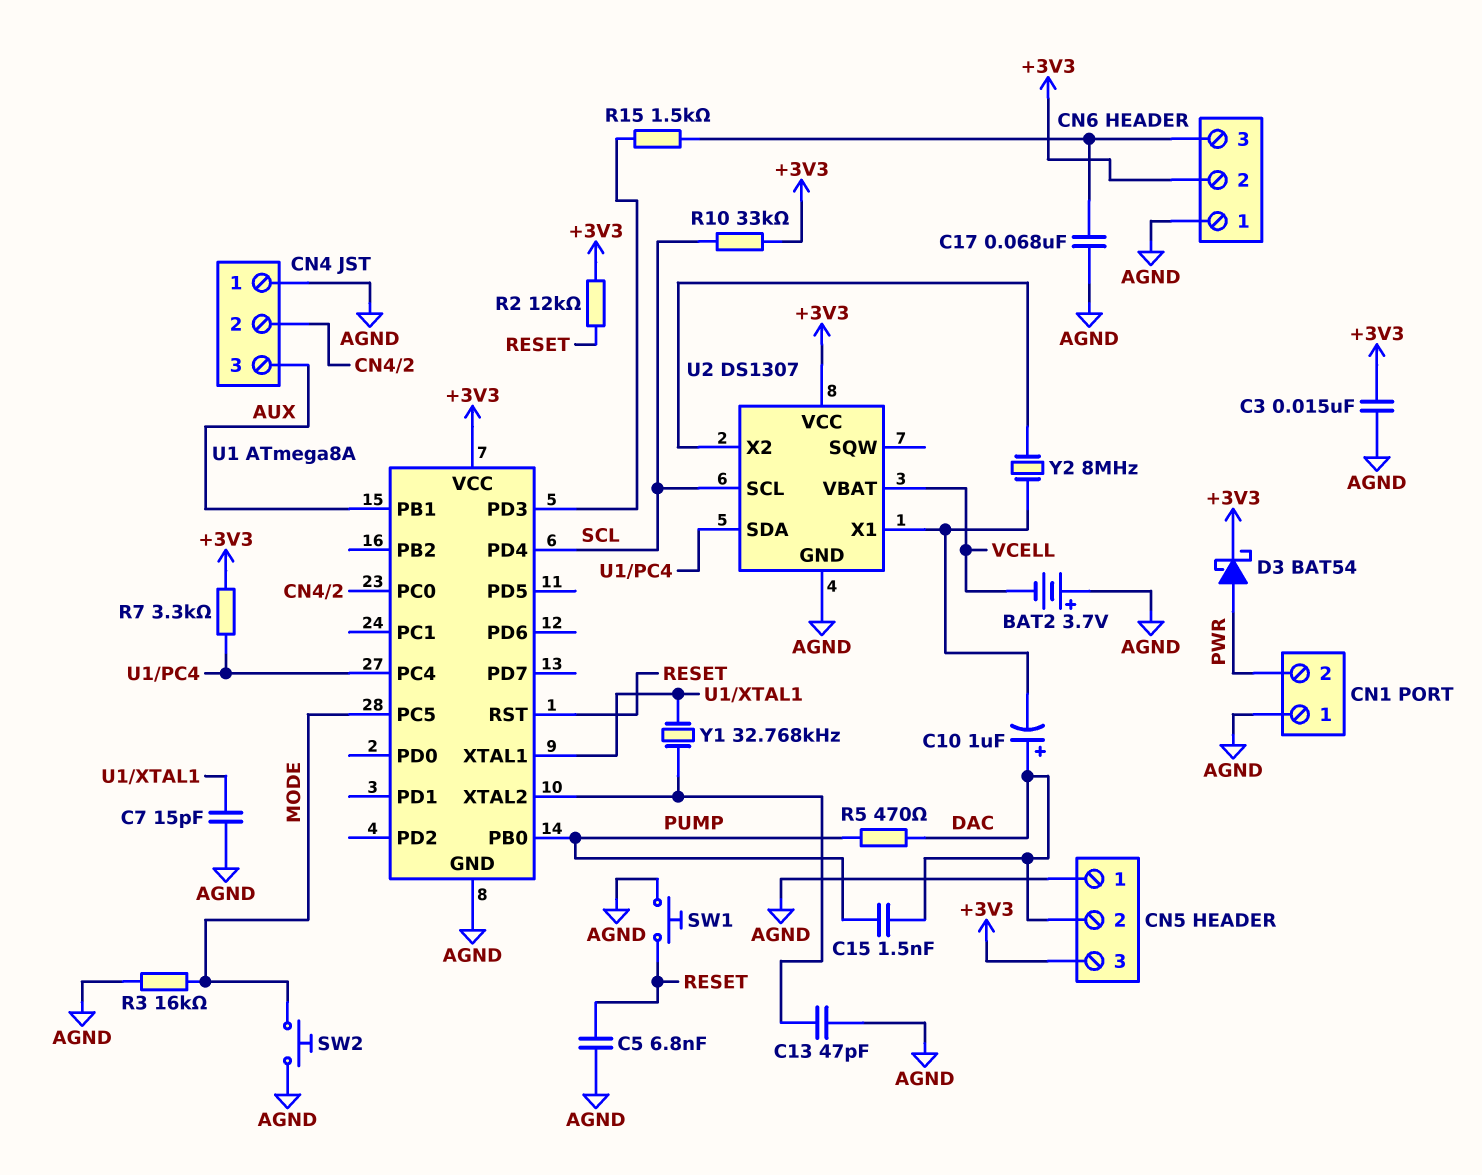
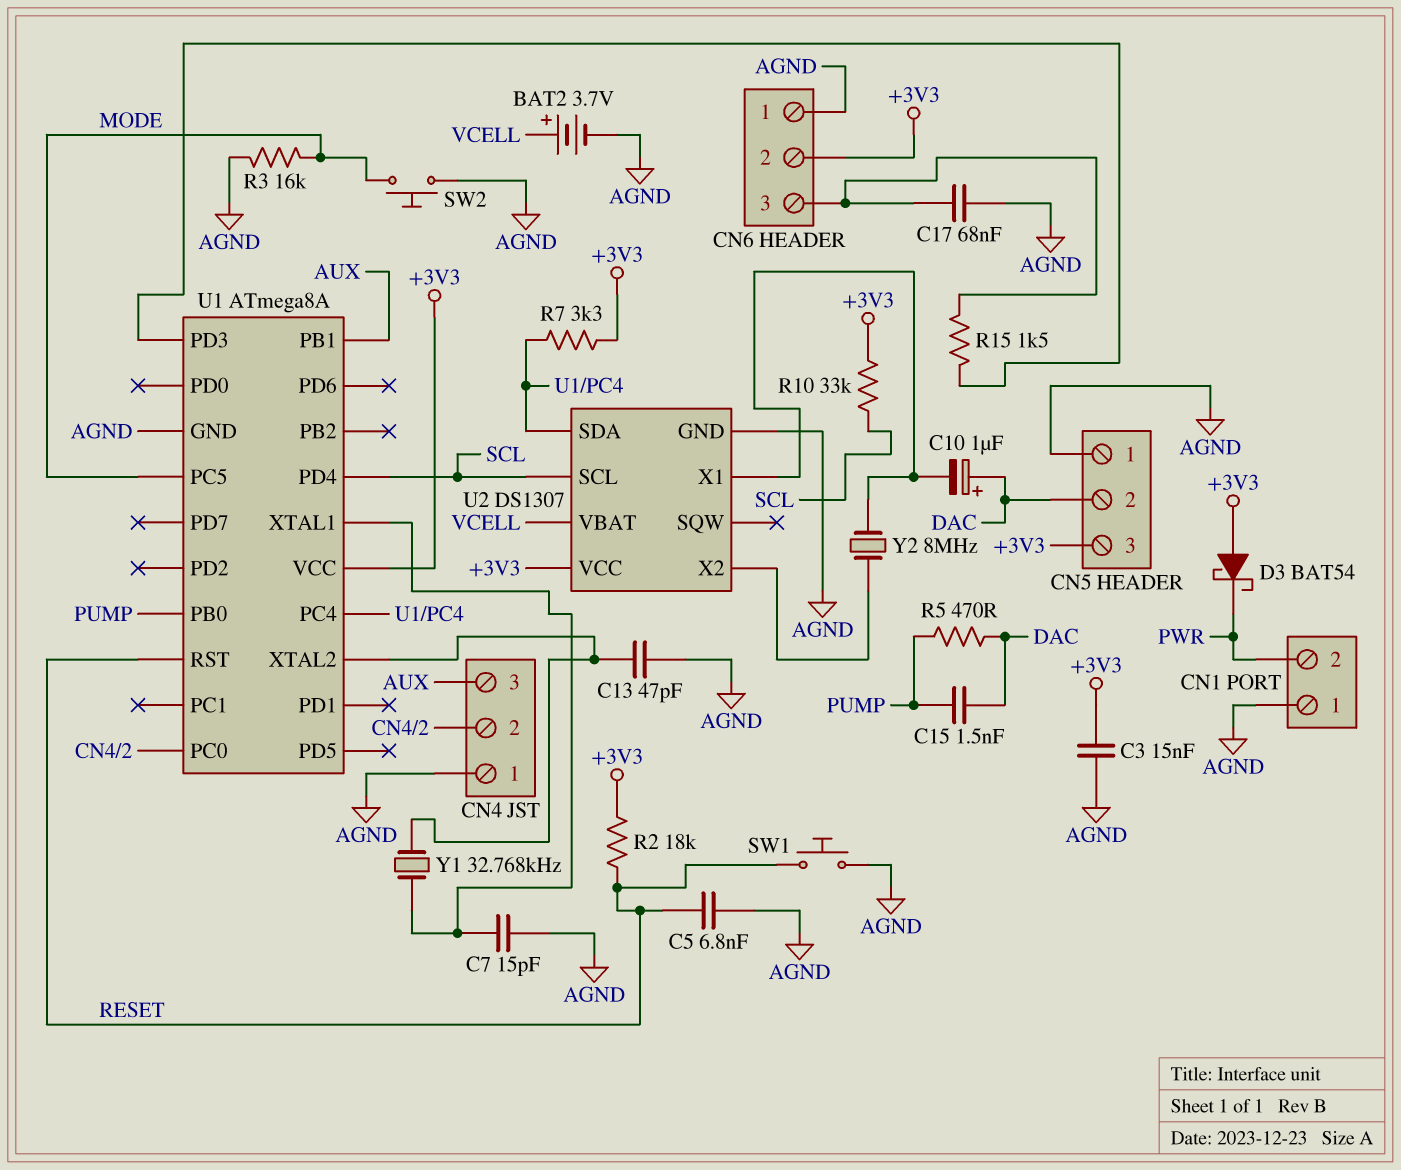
BAT2: 3.7V (plus AGND, minus VCELL) -> 3.7V (plus VCELL, minus AGND)
D3: schottky BAT54 (A PWR, K +3V3) -> schottky BAT54 (A +3V3, K PWR)
R2: 12k (+3V3, RESET) -> 18k (+3V3, RESET)

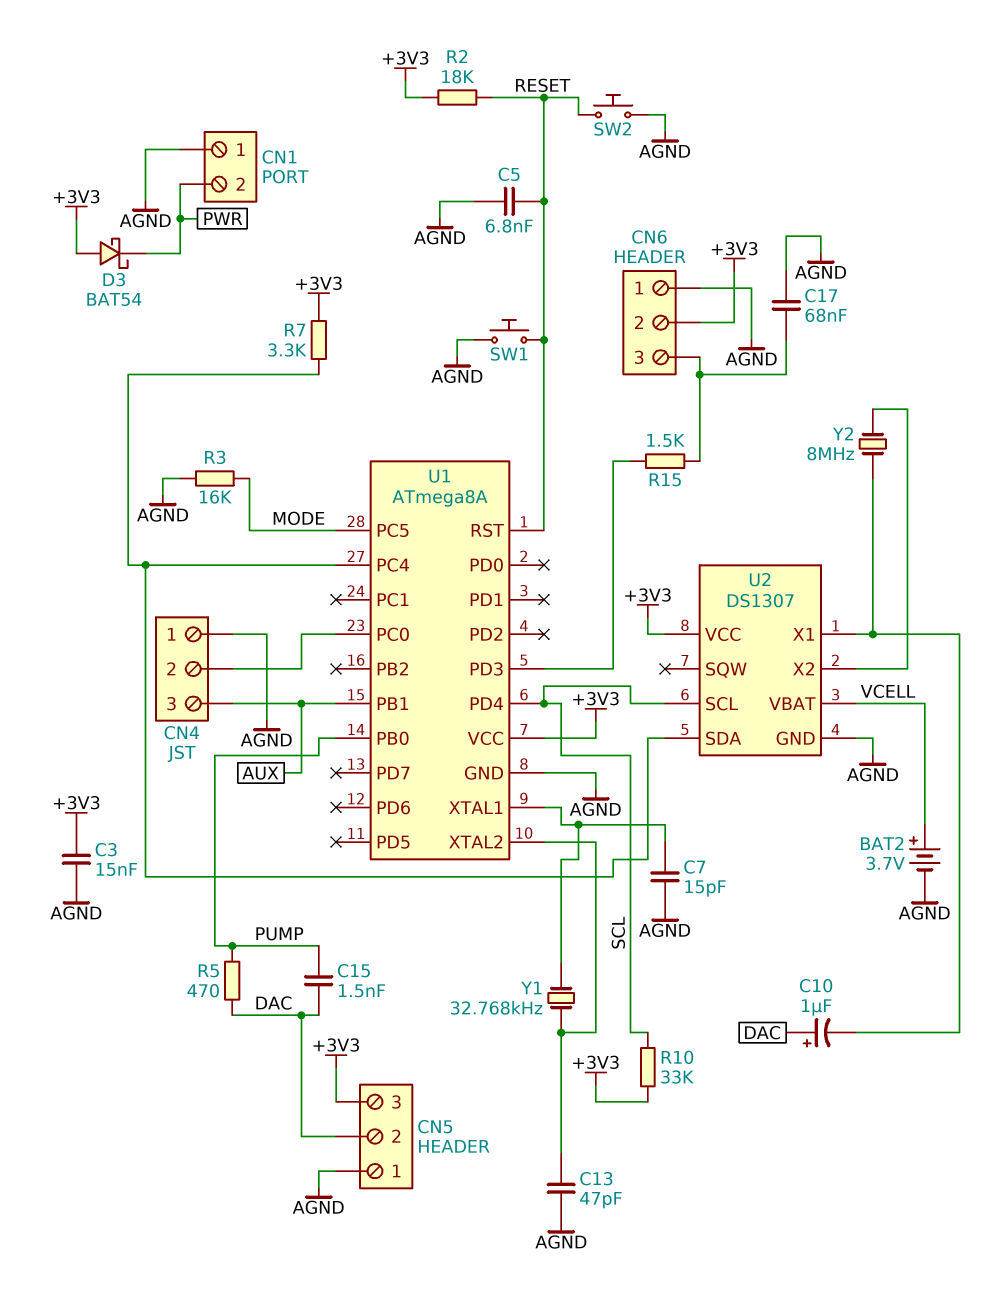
SW2: button (AGND, MODE) -> button (AGND, RESET)

